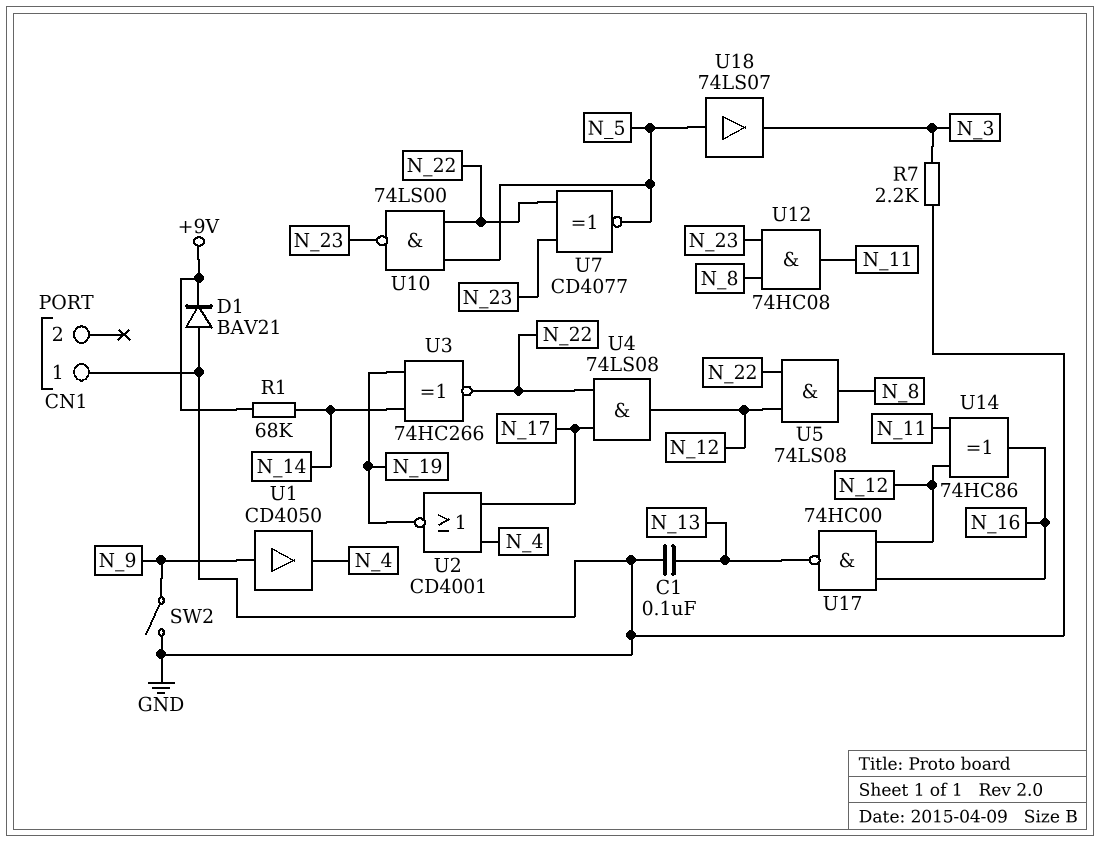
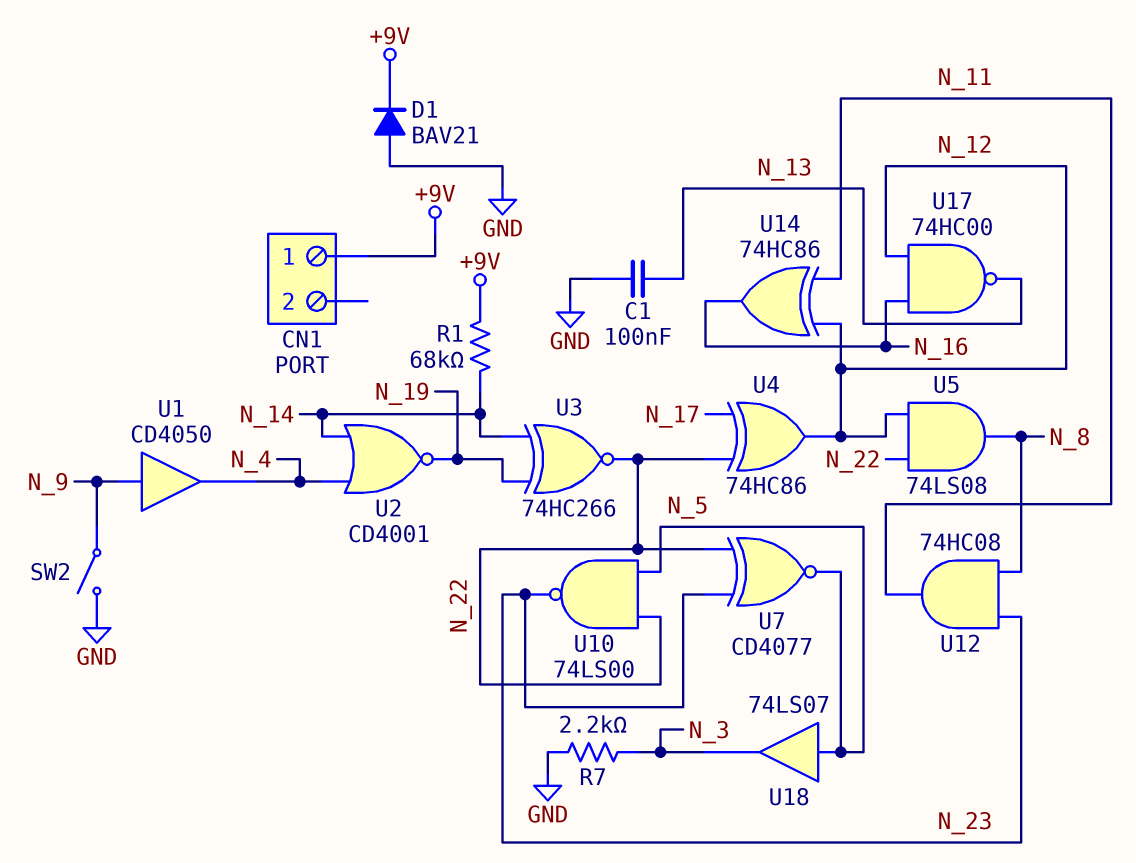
CN1 pin 1: GND -> +9V
U2: NOR CD4001 (in N_4, in N_17, out N_19) -> NOR CD4001 (in N_4, in N_14, out N_19)
U4: AND 74LS08 (in N_17, in N_22, out N_12) -> XOR 74HC86 (in N_17, in N_22, out N_12)

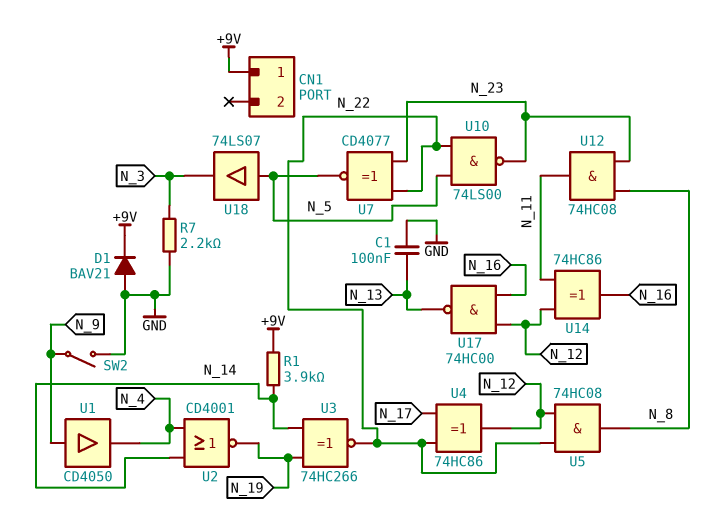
R1: 68k (+9V, N_14) -> 3.9k (+9V, N_14)
U5: AND 74LS08 (in N_12, in N_22, out N_8) -> AND 74HC08 (in N_12, in N_22, out N_8)

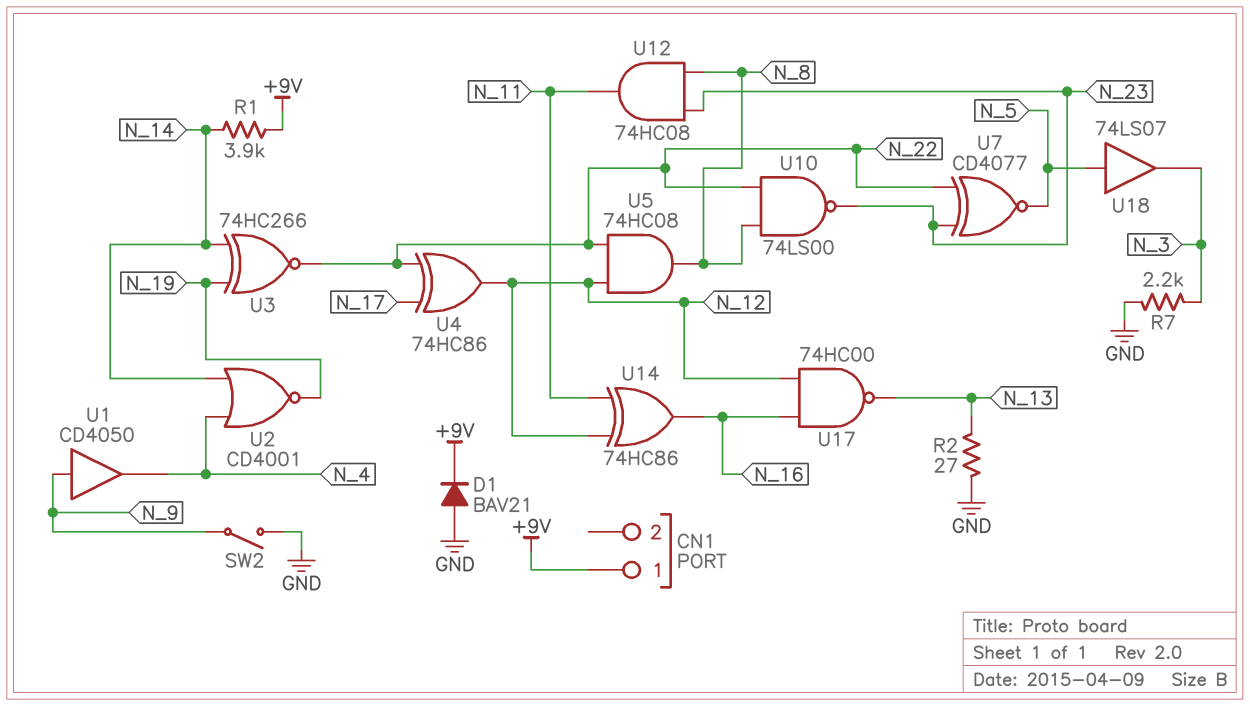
C1: 100nF (GND, N_13) -> none
R2: none -> 27 (GND, N_13)
U10: NAND 74LS00 (in N_5, in N_22, out N_23) -> NAND 74LS00 (in N_8, in N_22, out N_23)

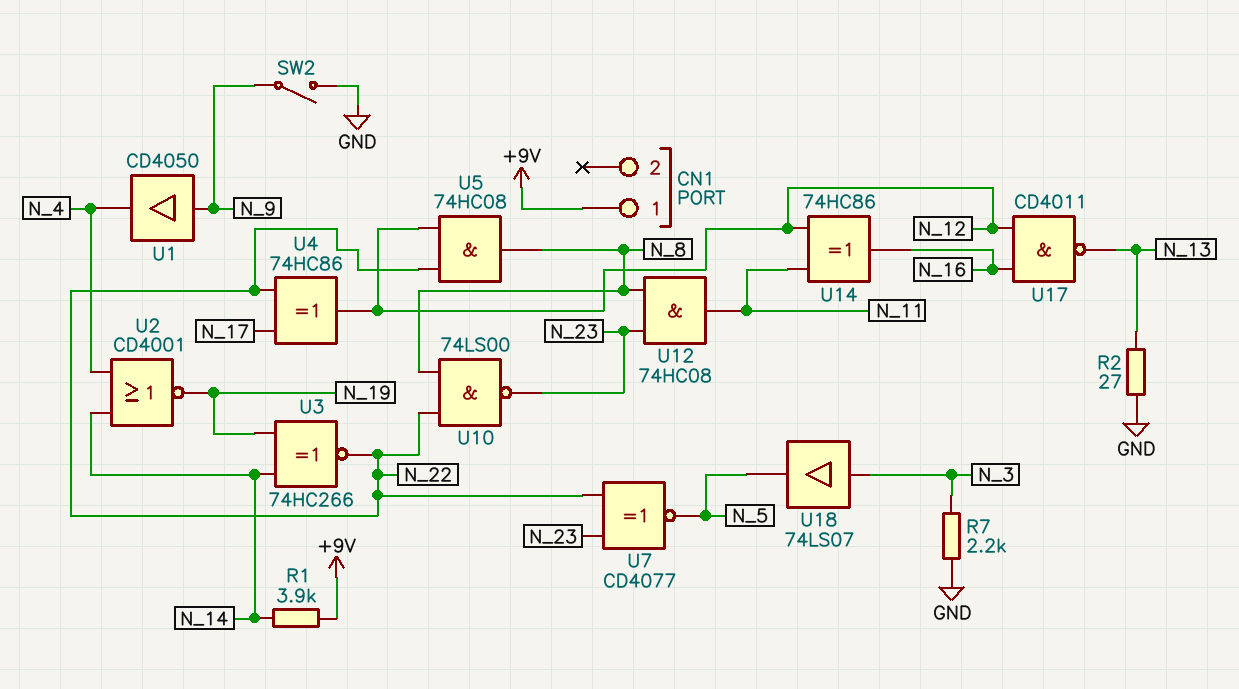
D1: diode BAV21 (A GND, K +9V) -> none
U17: NAND 74HC00 (in N_12, in N_16, out N_13) -> NAND CD4011 (in N_12, in N_16, out N_13)
U18: buffer 74LS07 (in N_5, out N_3) -> buffer 74LS07 (in N_3, out N_5)

